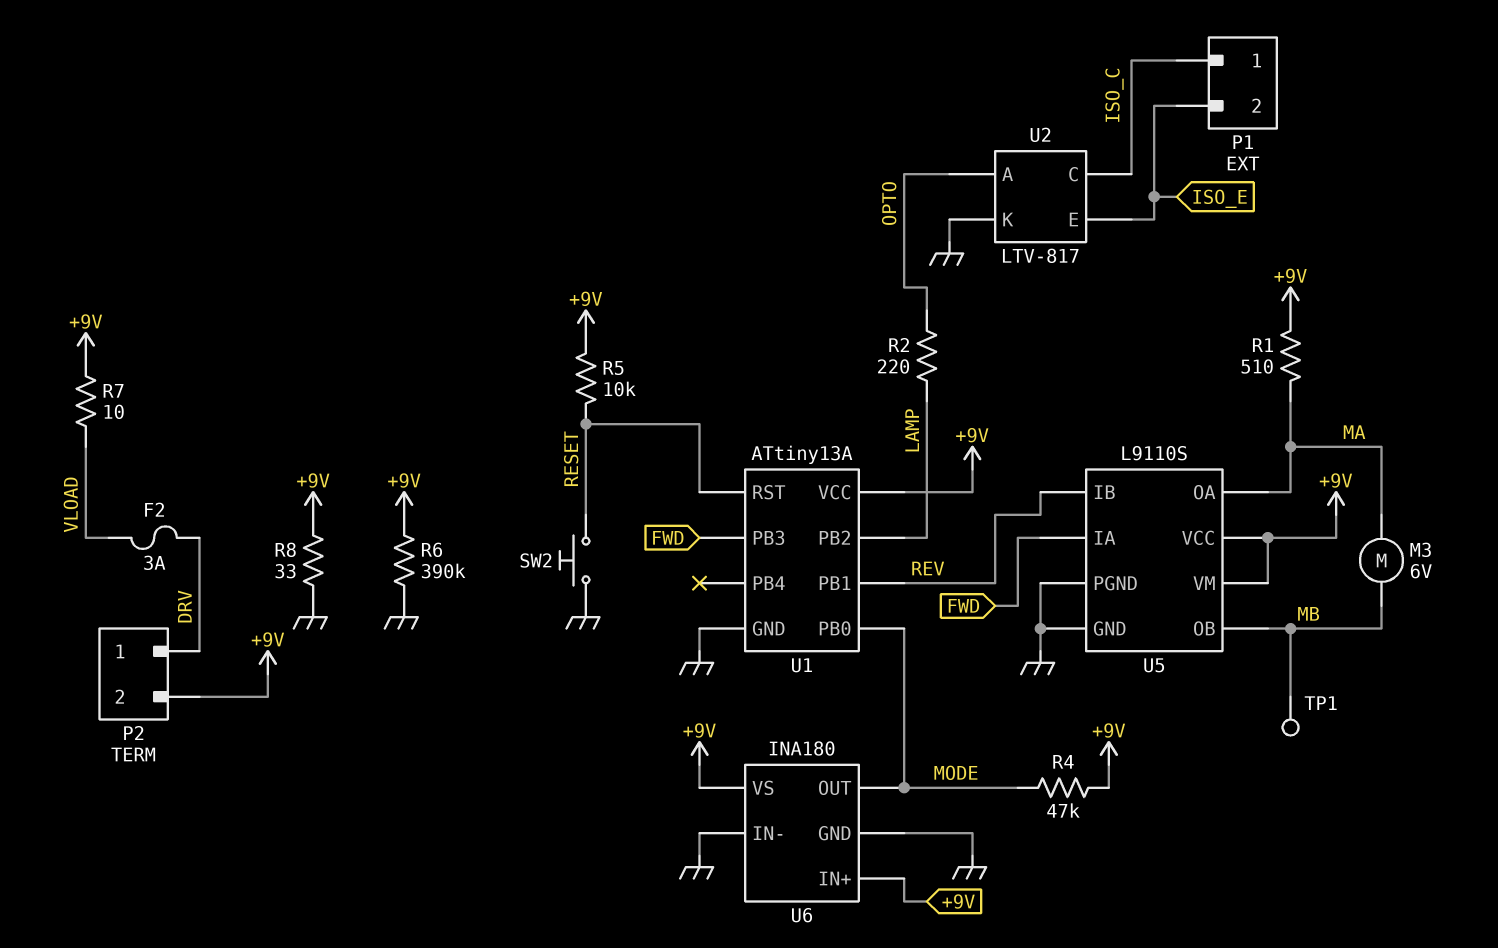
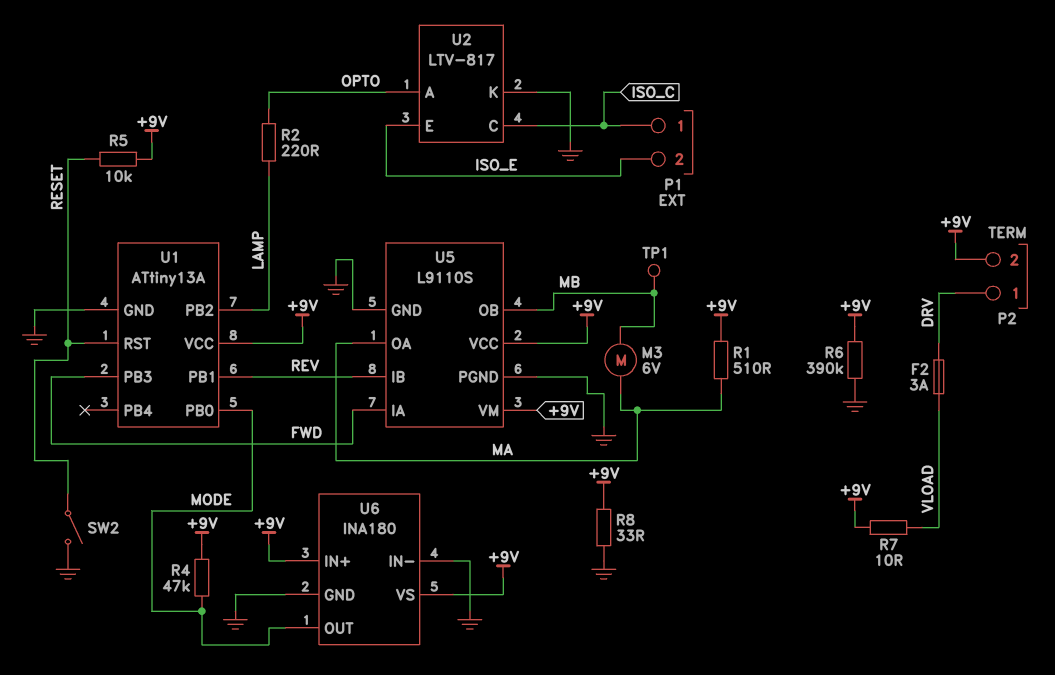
SW2: button (GND, RESET) -> switch (GND, RESET)

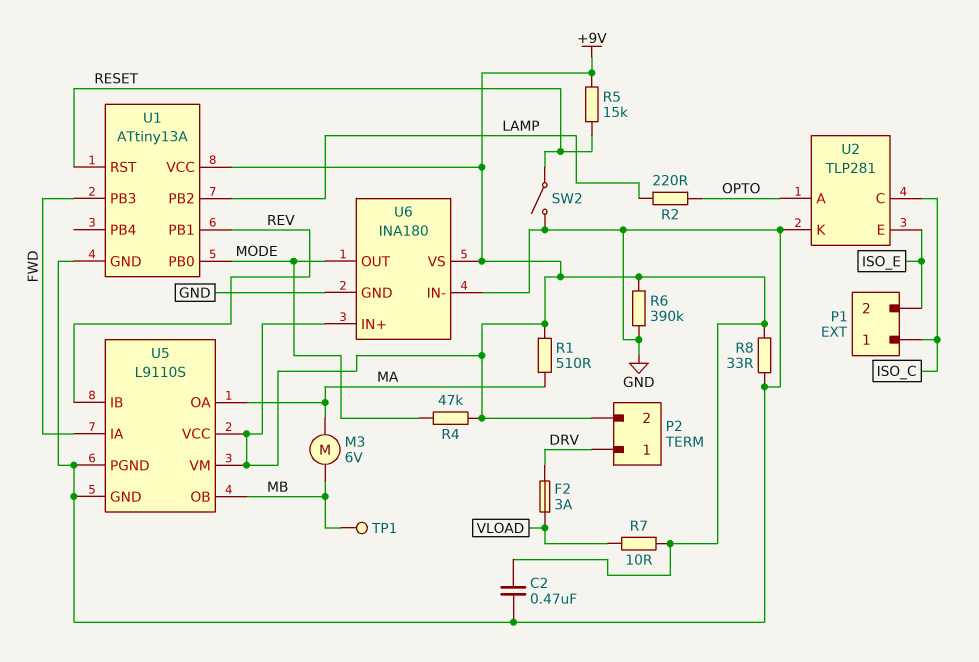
C2: none -> 470nF (+9V, GND)
R5: 10k (+9V, RESET) -> 15k (+9V, RESET)
U2: LTV-817 -> TLP281

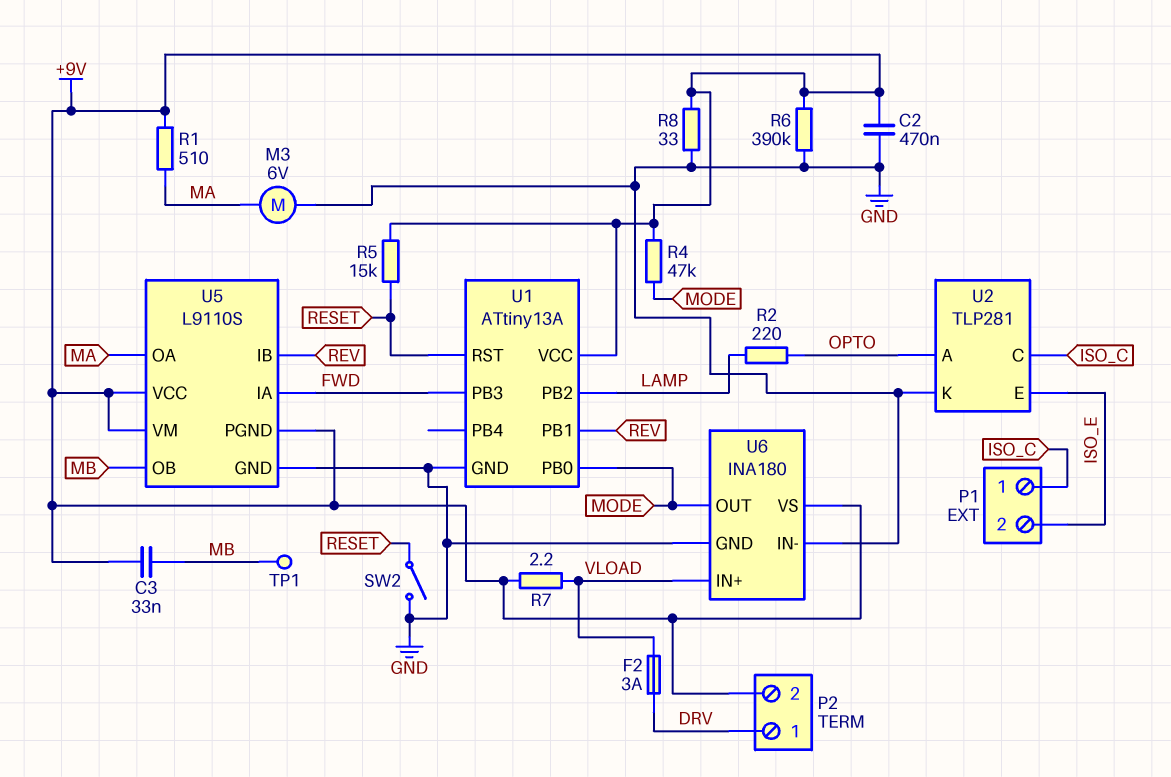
C3: none -> 33nF (+9V, MB)
M3: motor 6V (MA, MB) -> motor 6V (GND, MA)
R7: 10 (+9V, VLOAD) -> 2.2 (+9V, VLOAD)
U5 pin PGND: GND -> +9V
U6 pin IN+: +9V -> VLOAD

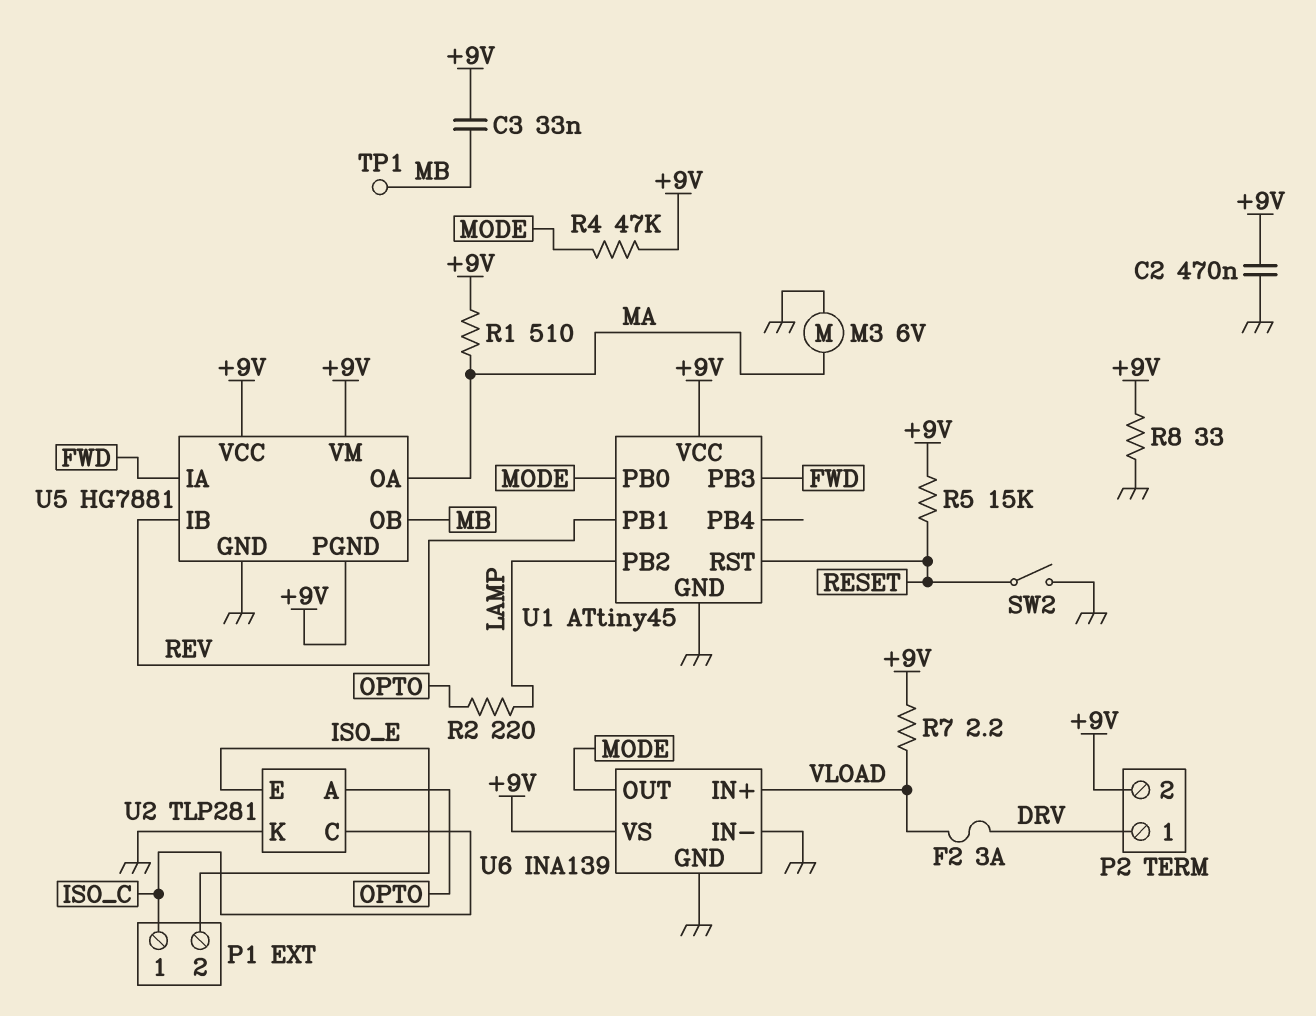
R6: 390k (+9V, GND) -> none
U1: ATtiny13A -> ATtiny45
U5: L9110S -> HG7881
U6: INA180 -> INA139

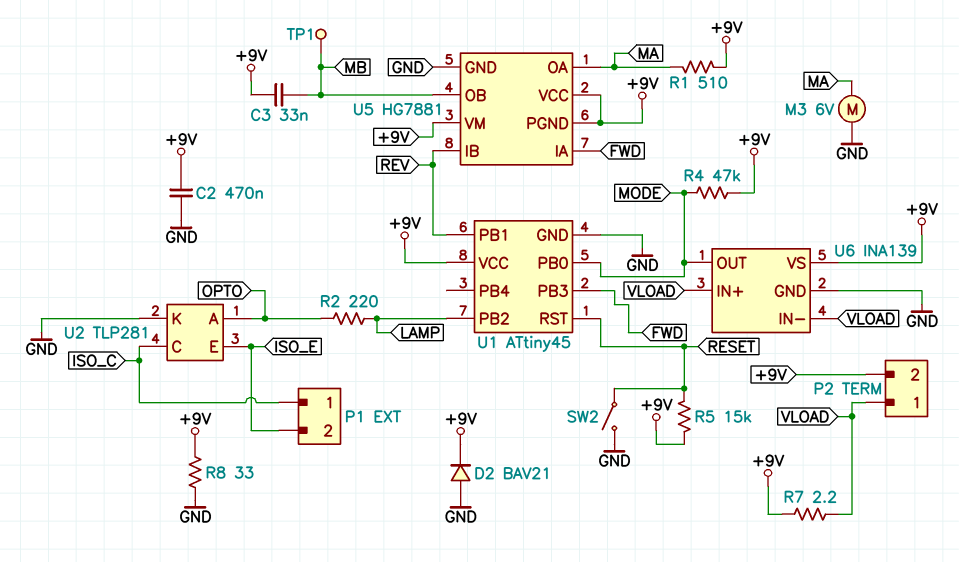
D2: none -> diode BAV21 (A GND, K +9V)
F2: 3A (DRV, VLOAD) -> none
P2 pin 1: DRV -> VLOAD
U6 pin IN-: GND -> VLOAD

